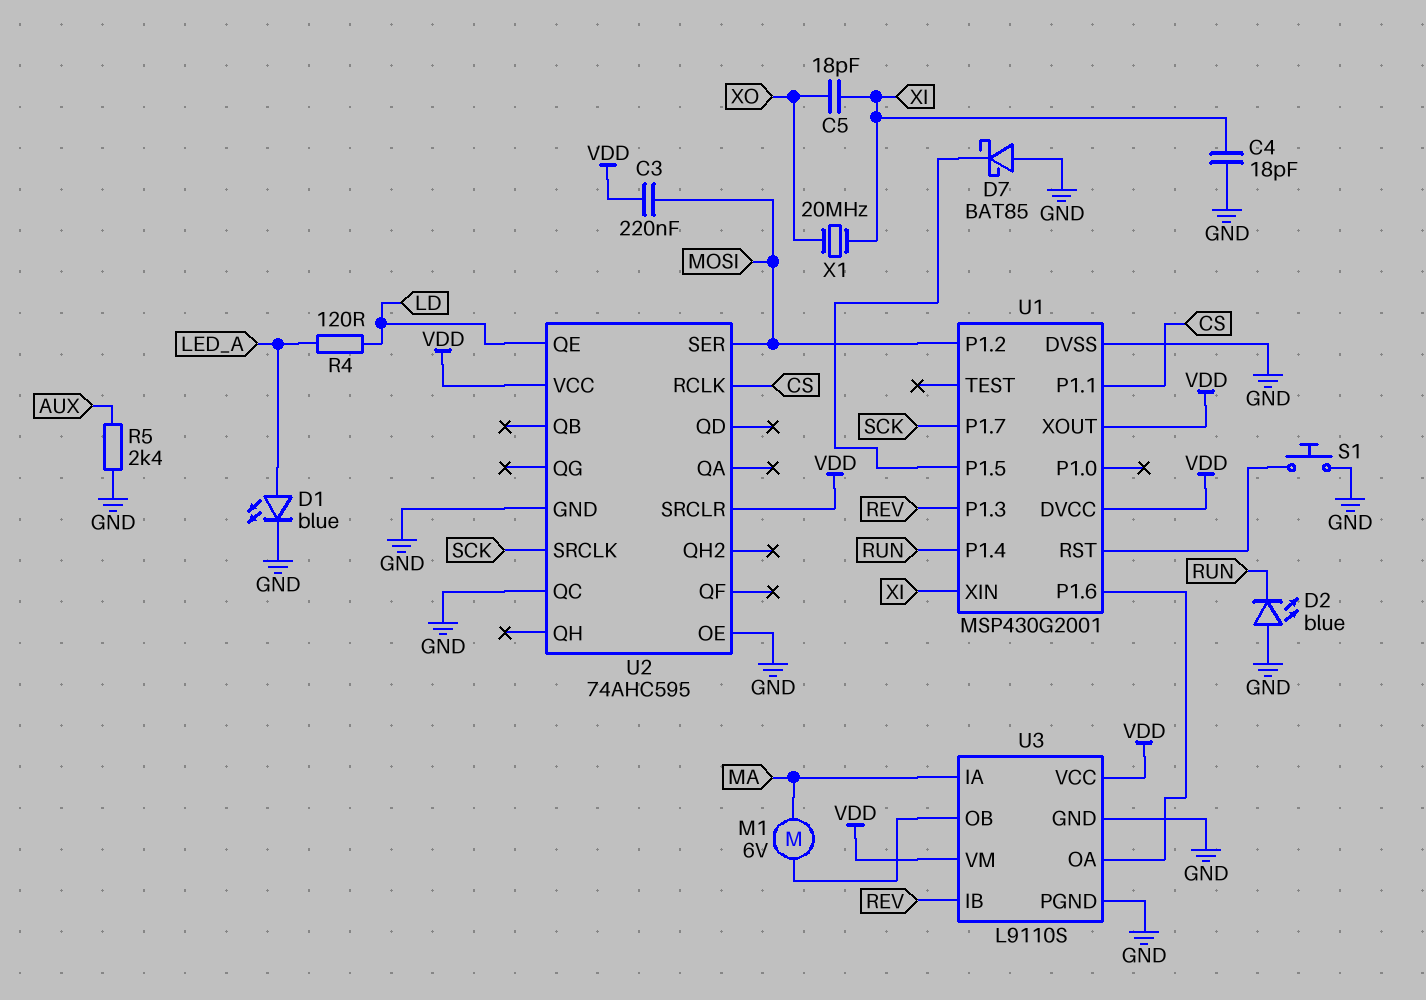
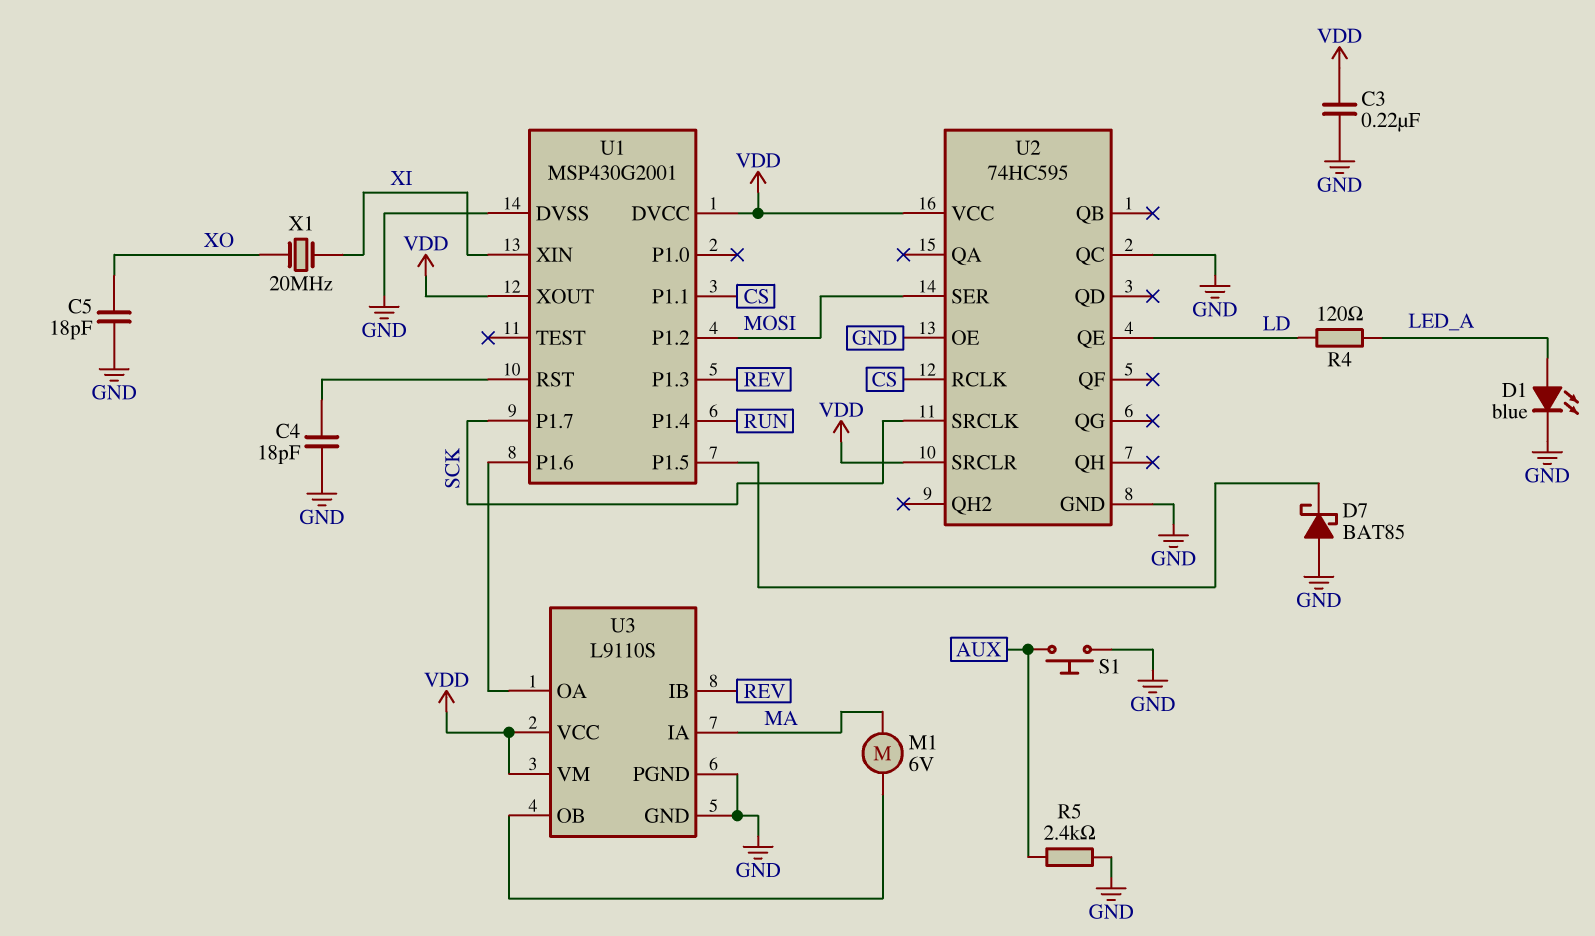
C3: 220nF (MOSI, VDD) -> 220nF (GND, VDD)
C4: 18pF (GND, XI) -> 18pF (GND, U1/RST)
C5: 18pF (XI, XO) -> 18pF (GND, XO)
D2: LED blue (A GND, K RUN) -> none
S1: button (GND, U1/RST) -> button (AUX, GND)
U2: 74AHC595 -> 74HC595

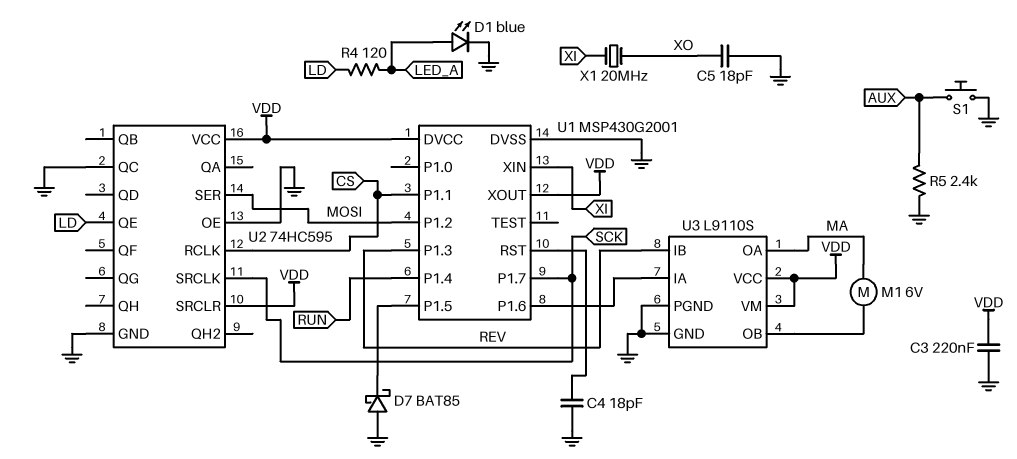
U3 pin IA: MA -> U1/P1.6
U3 pin OA: U1/P1.6 -> MA

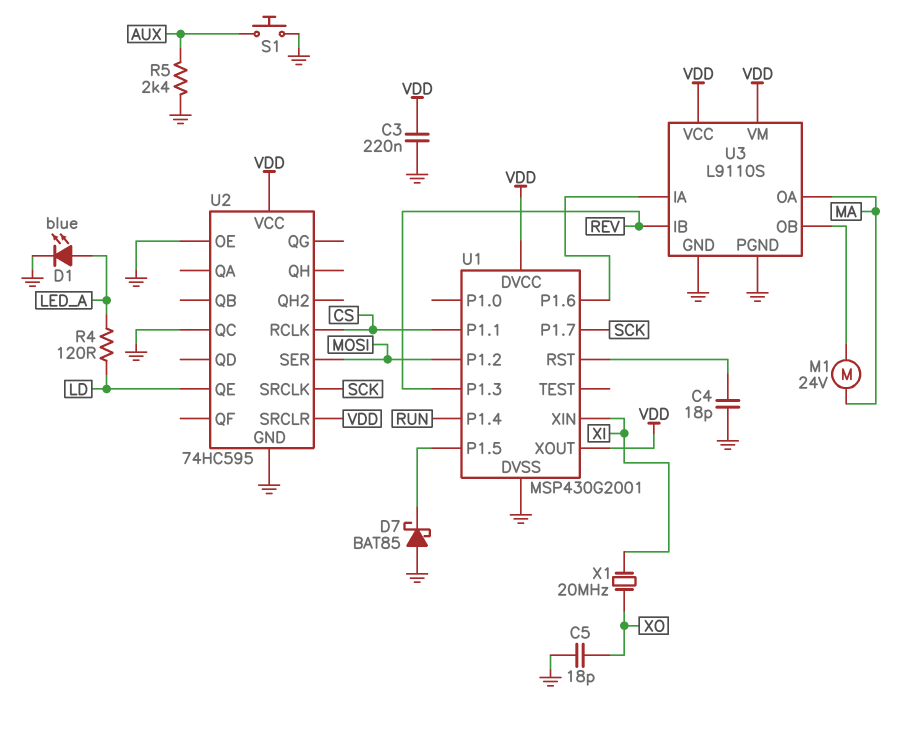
M1: motor 6V (MA, U3/OB) -> motor 24V (MA, U3/OB)

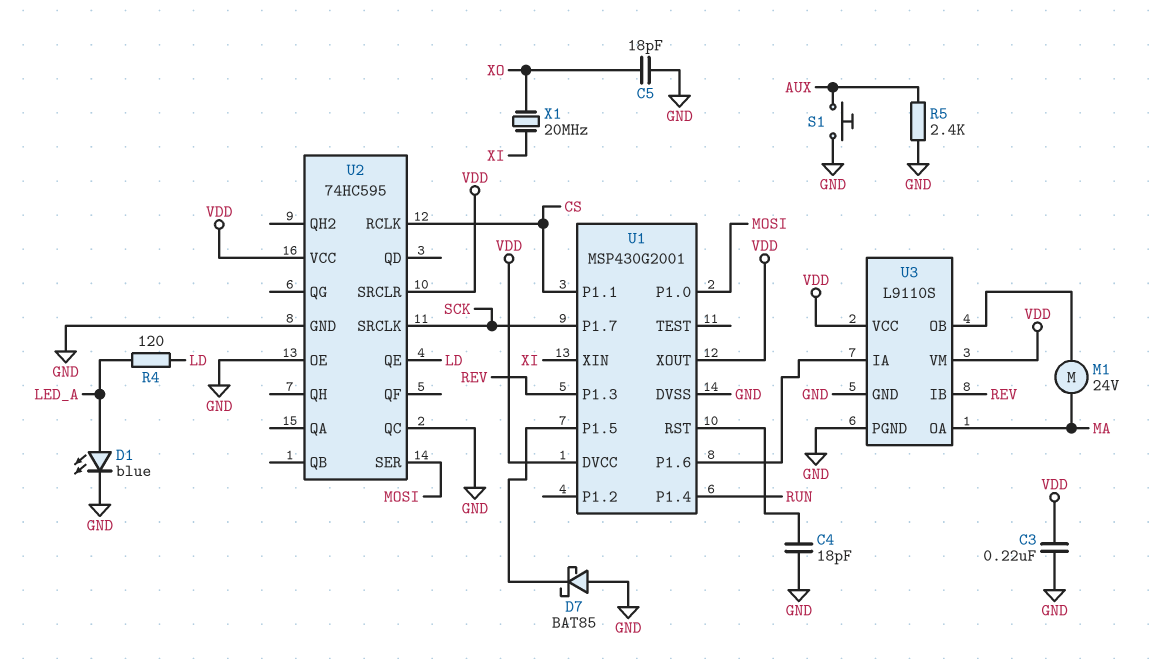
U1 pin P1.0: none -> MOSI
U1 pin P1.2: MOSI -> none

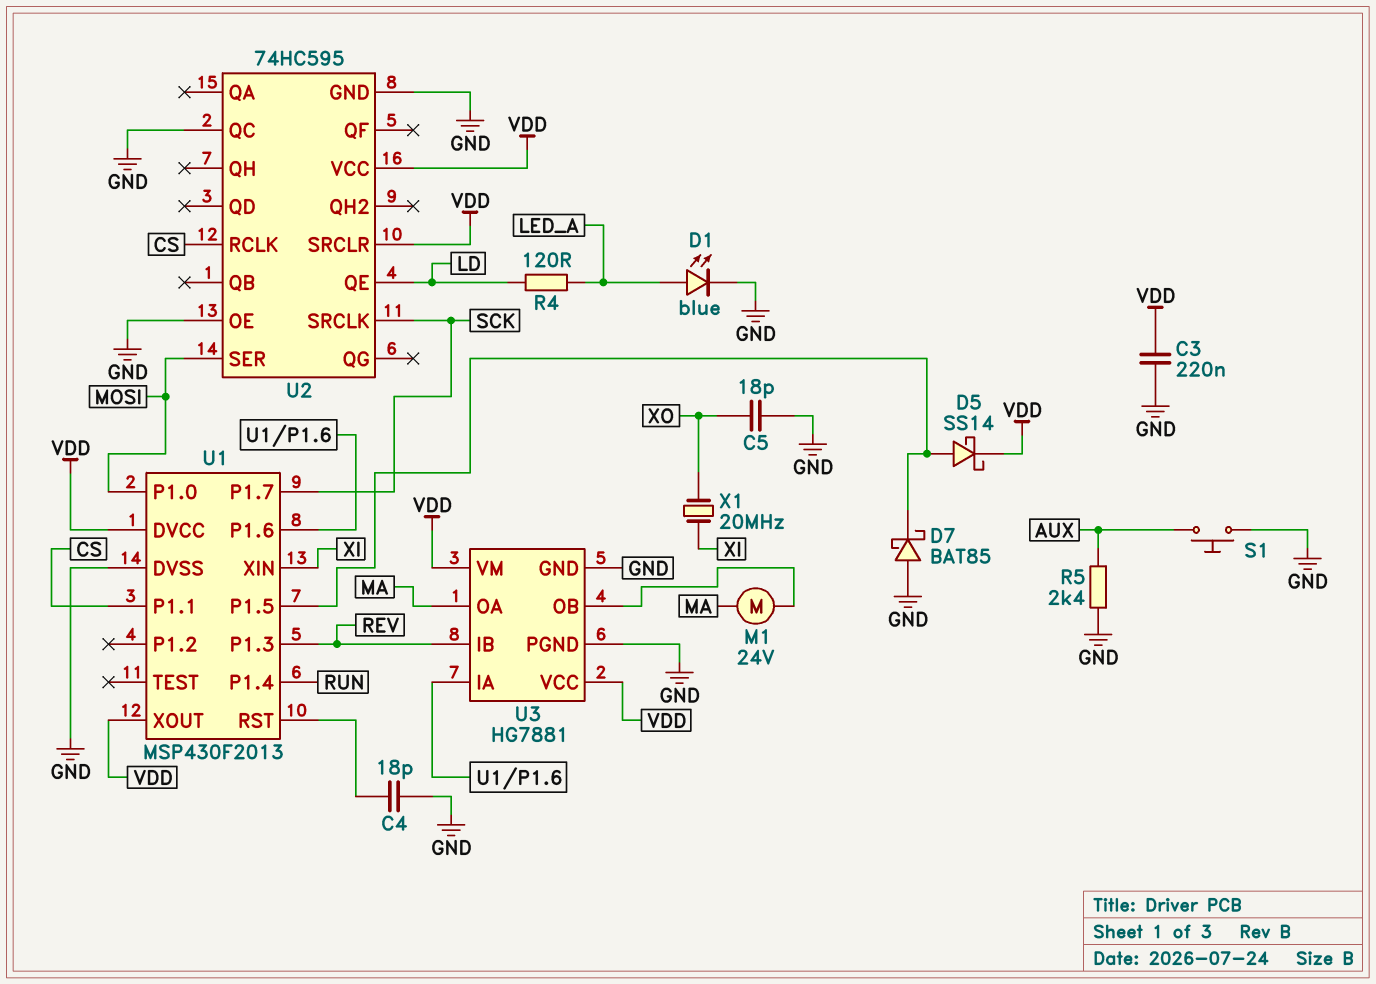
D5: none -> schottky SS14 (A U1/P1.5, K VDD)
U1: MSP430G2001 -> MSP430F2013
U3: L9110S -> HG7881

